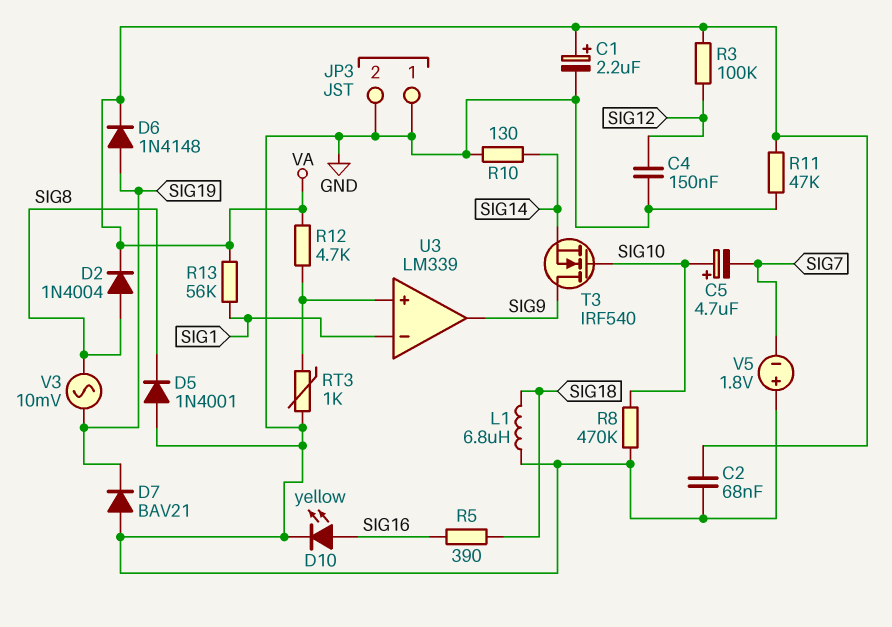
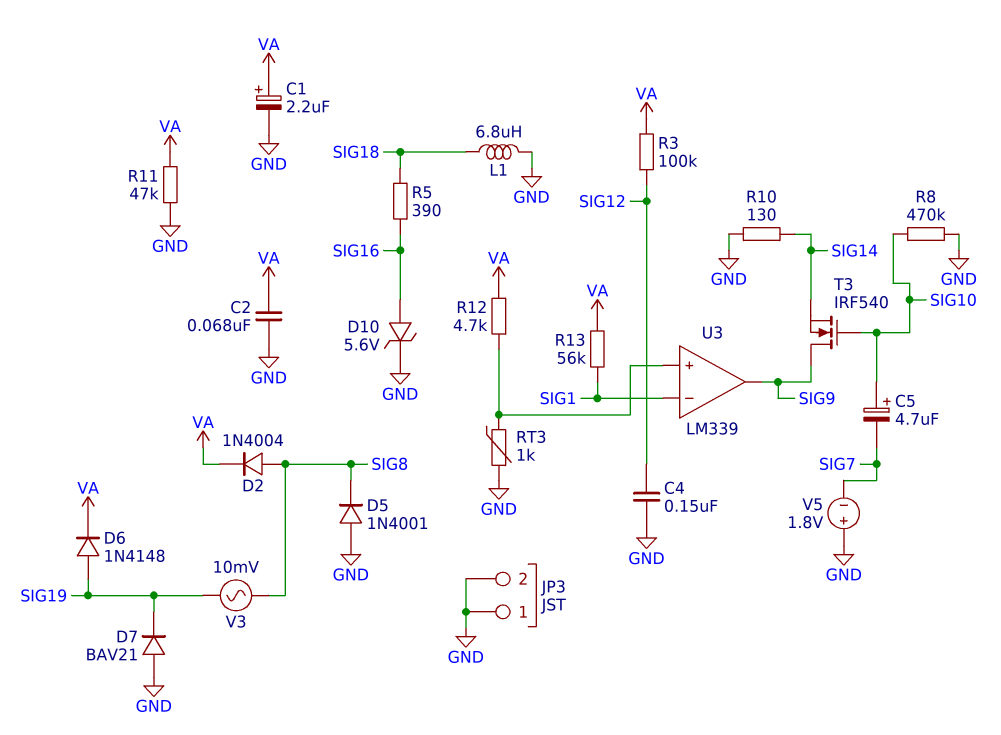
D10: LED yellow (A SIG16, K GND) -> zener 5.6V (A SIG16, K GND)

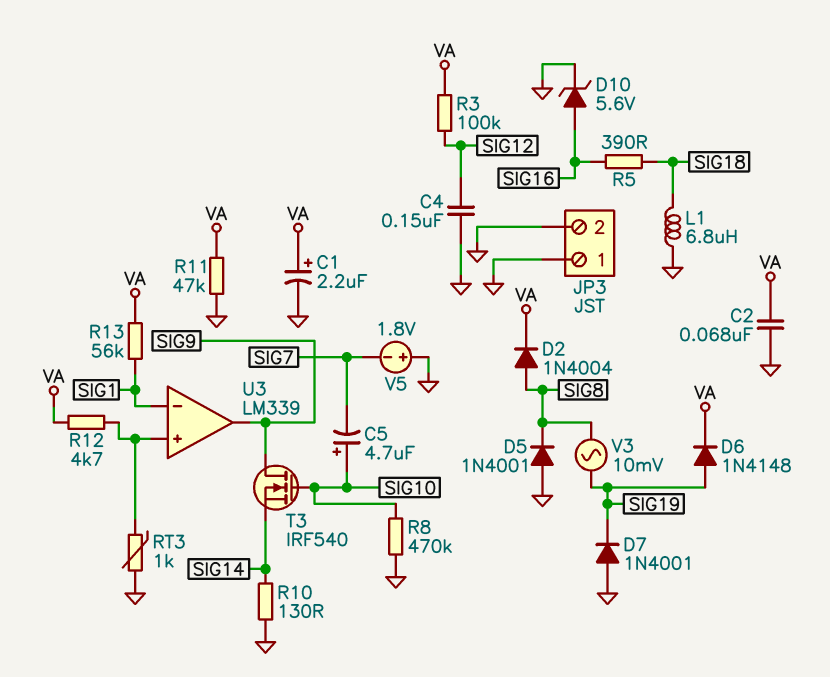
D7: diode BAV21 (A GND, K SIG19) -> diode 1N4001 (A GND, K SIG19)

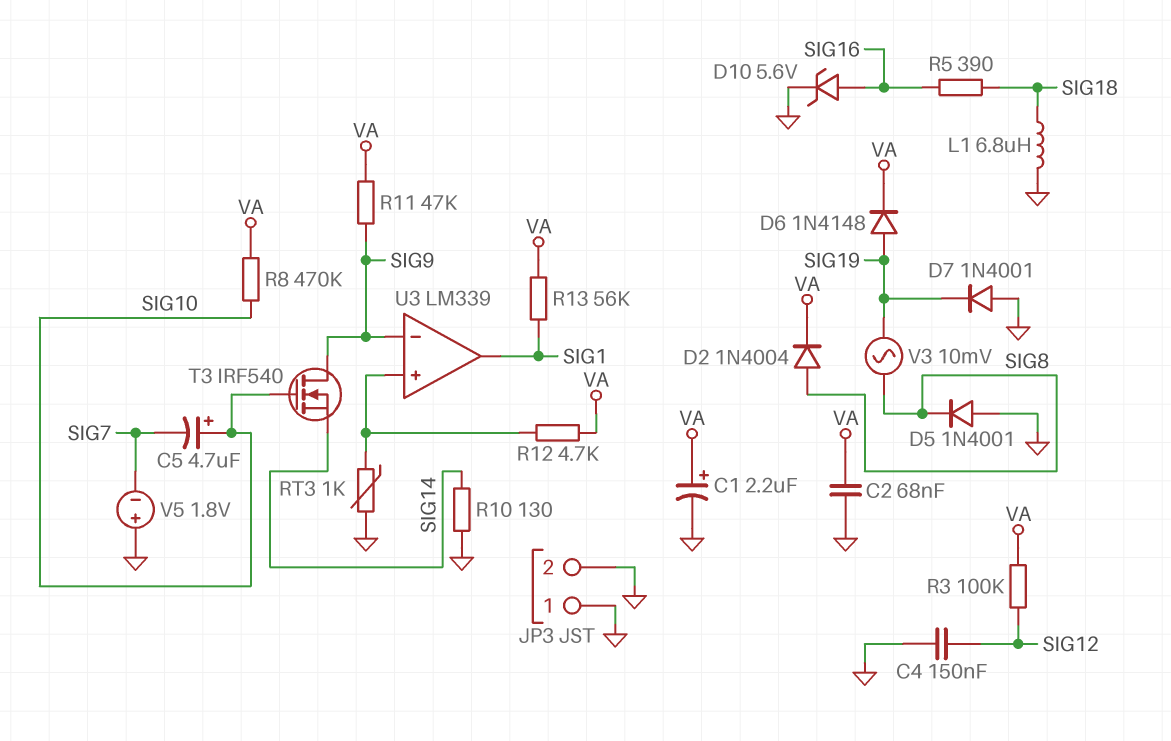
R8: 470k (GND, SIG10) -> 470k (SIG10, VA)
R11: 47k (GND, VA) -> 47k (SIG9, VA)
U3 pin in-: SIG1 -> SIG9
U3 pin out: SIG9 -> SIG1

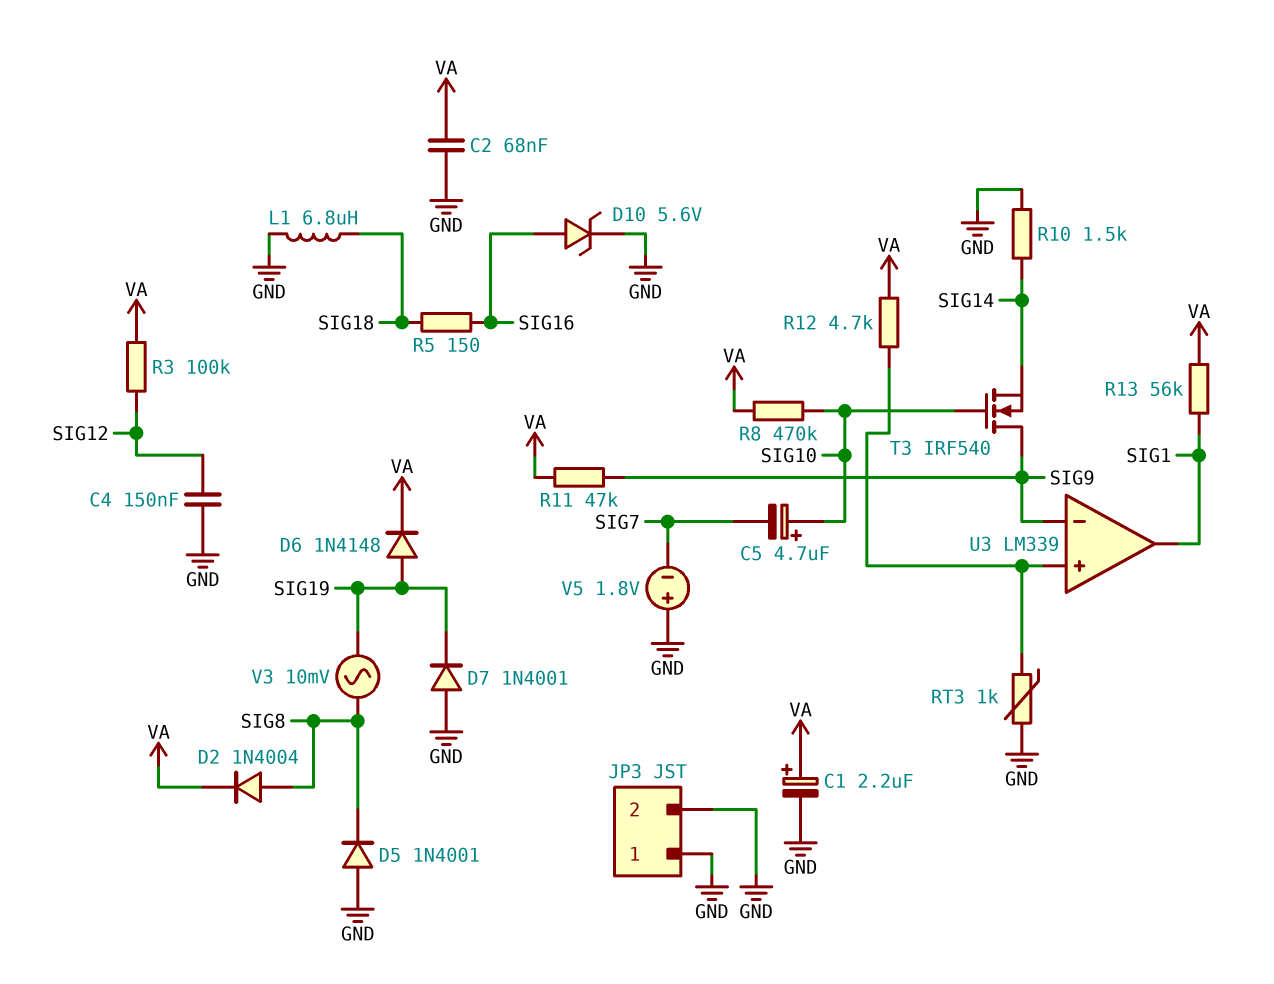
R5: 390 (SIG16, SIG18) -> 150 (SIG16, SIG18)
R10: 130 (GND, SIG14) -> 1.5k (GND, SIG14)

